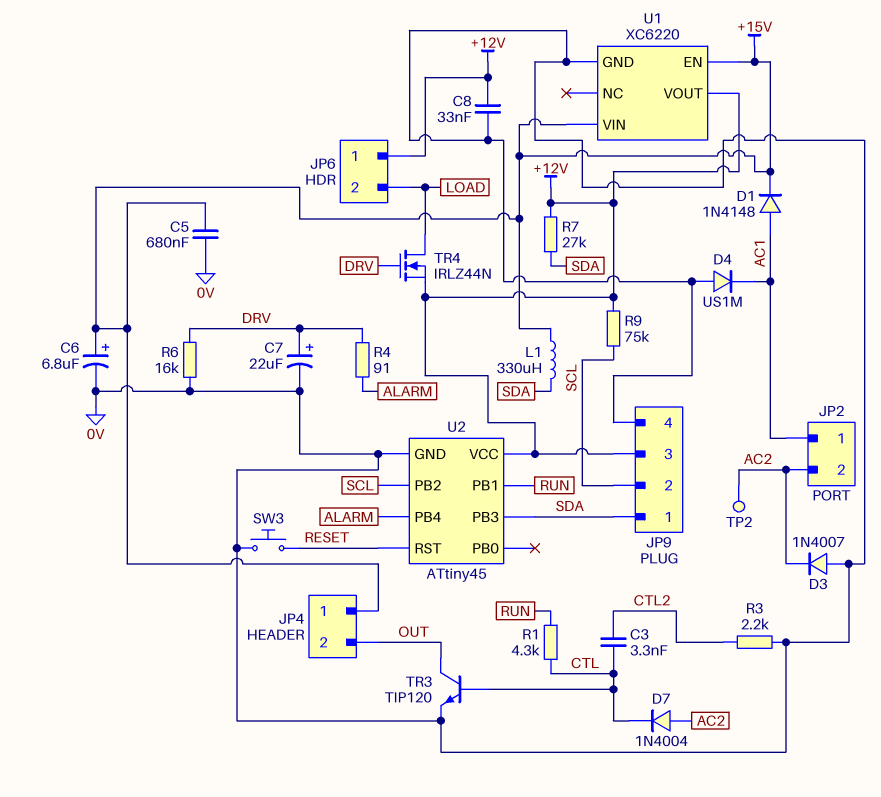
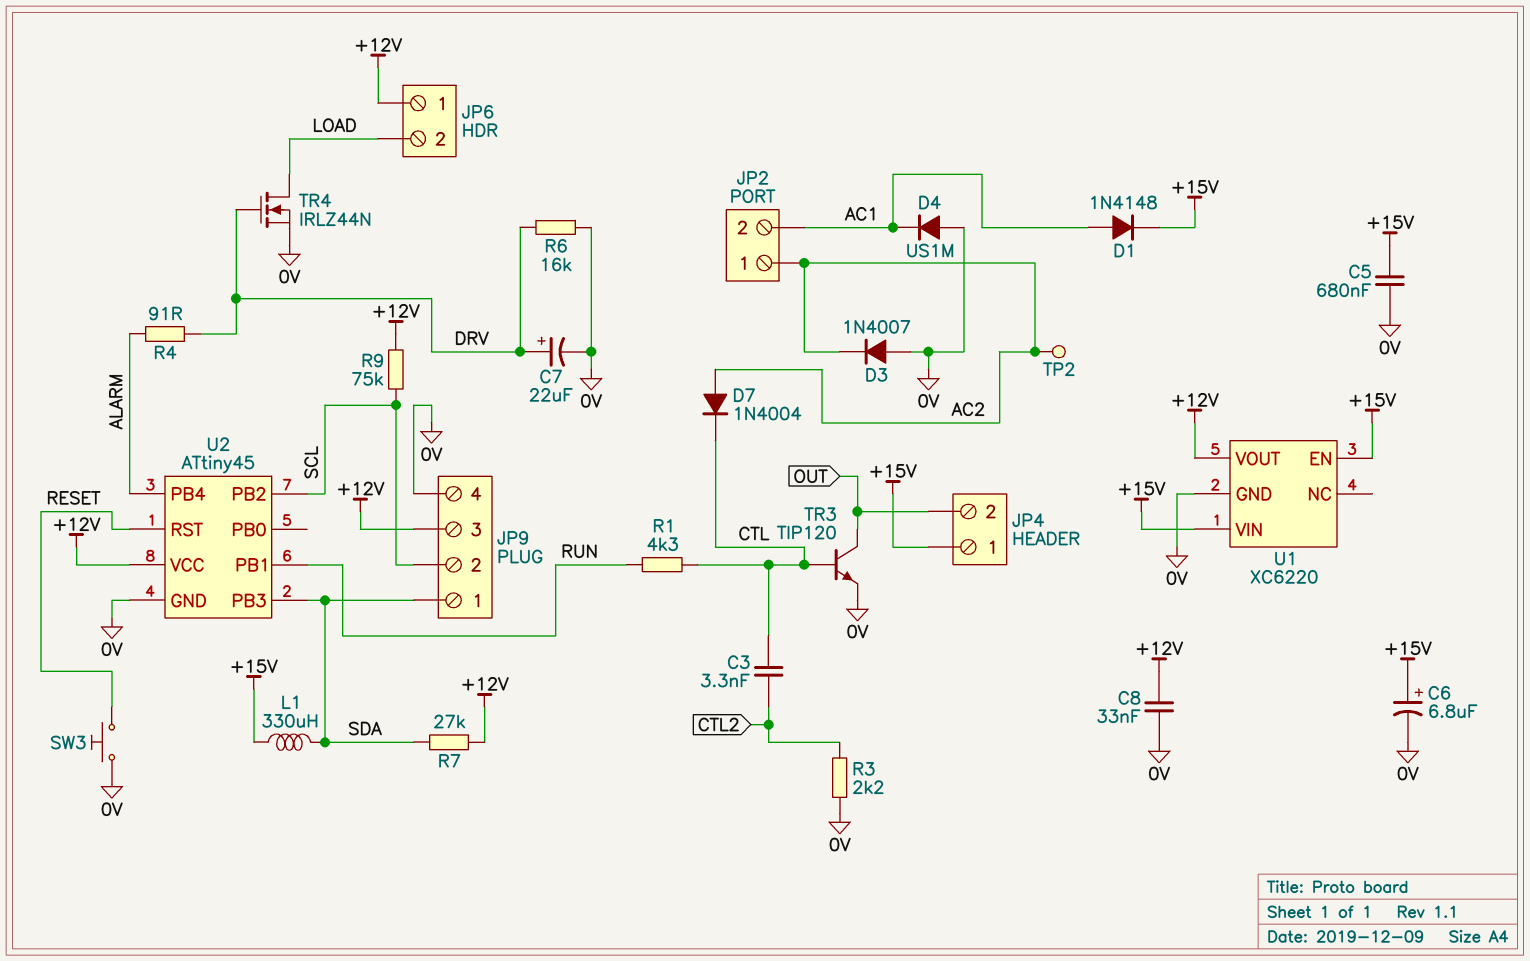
JP2 pin 1: AC1 -> AC2
JP2 pin 2: AC2 -> AC1
TR4: NMOS IRLZ44N (G DRV, D LOAD, S +12V) -> NMOS IRLZ44N (G DRV, D LOAD, S 0V)

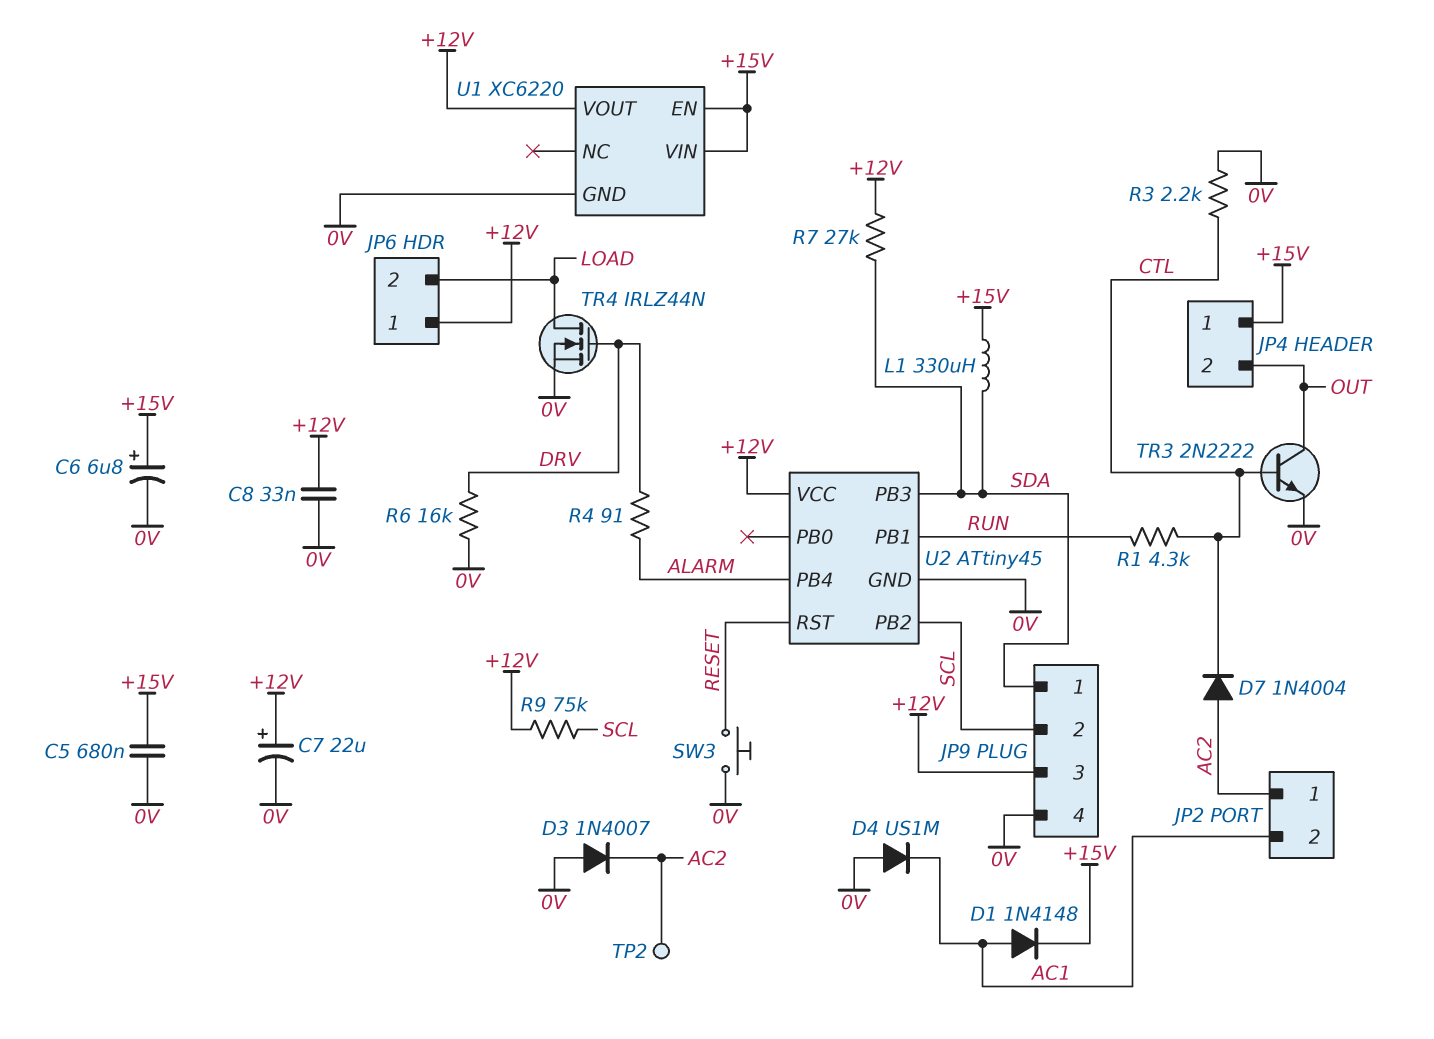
C3: 3.3nF (CTL, CTL2) -> none
C7: 22uF (plus DRV, minus 0V) -> 22uF (plus +12V, minus 0V)
R3: 2.2k (0V, CTL2) -> 2.2k (0V, CTL)
TR3: NPN TIP120 (B CTL, C OUT, E 0V) -> NPN 2N2222 (B CTL, C OUT, E 0V)

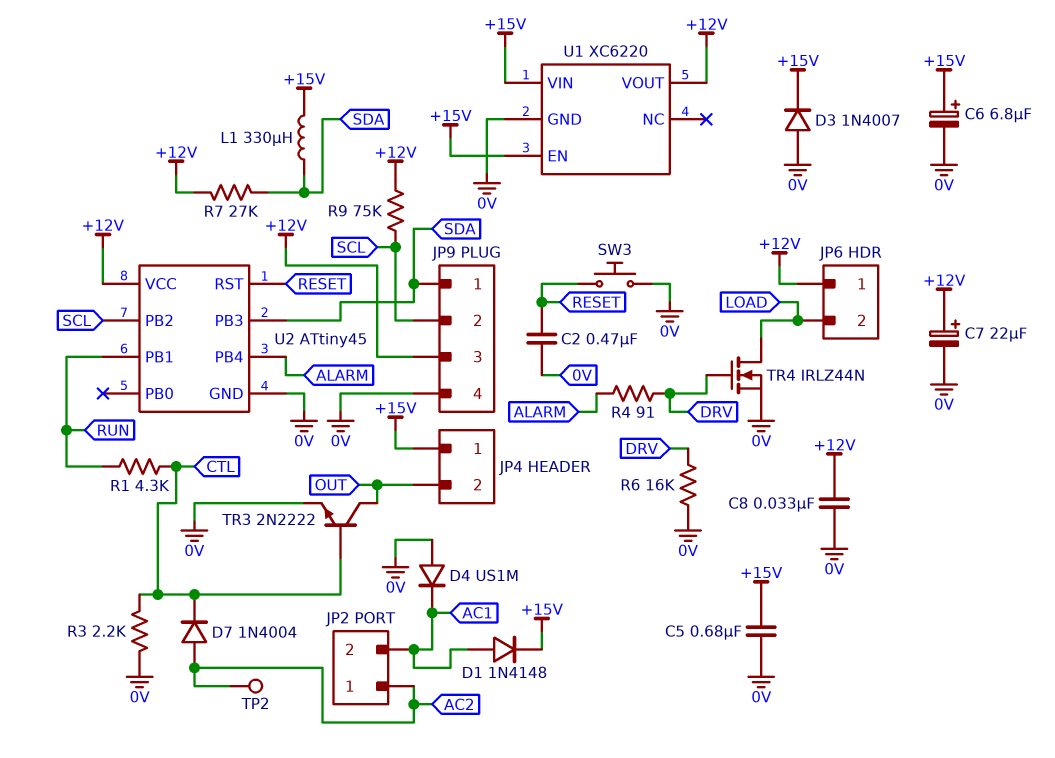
C2: none -> 470nF (0V, RESET)
D3: diode 1N4007 (A 0V, K AC2) -> diode 1N4007 (A 0V, K +15V)

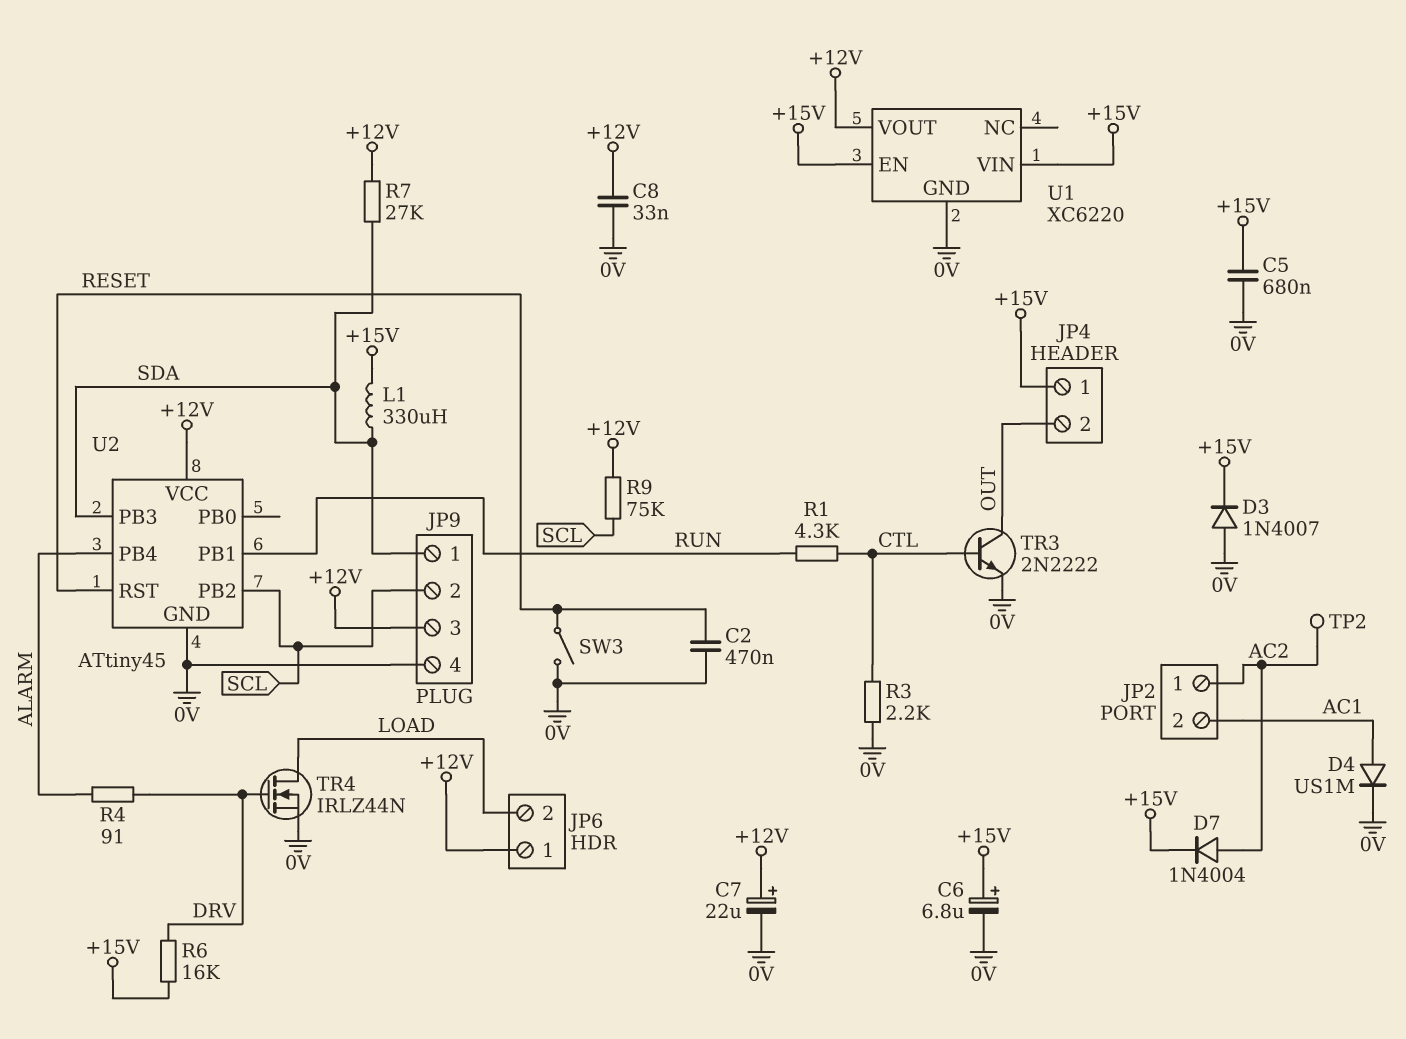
D1: diode 1N4148 (A AC1, K +15V) -> none
D4: diode US1M (A 0V, K AC1) -> diode US1M (A AC1, K 0V)
D7: diode 1N4004 (A AC2, K CTL) -> diode 1N4004 (A AC2, K +15V)
R6: 16k (0V, DRV) -> 16k (+15V, DRV)
SW3: button (0V, RESET) -> switch (0V, RESET)

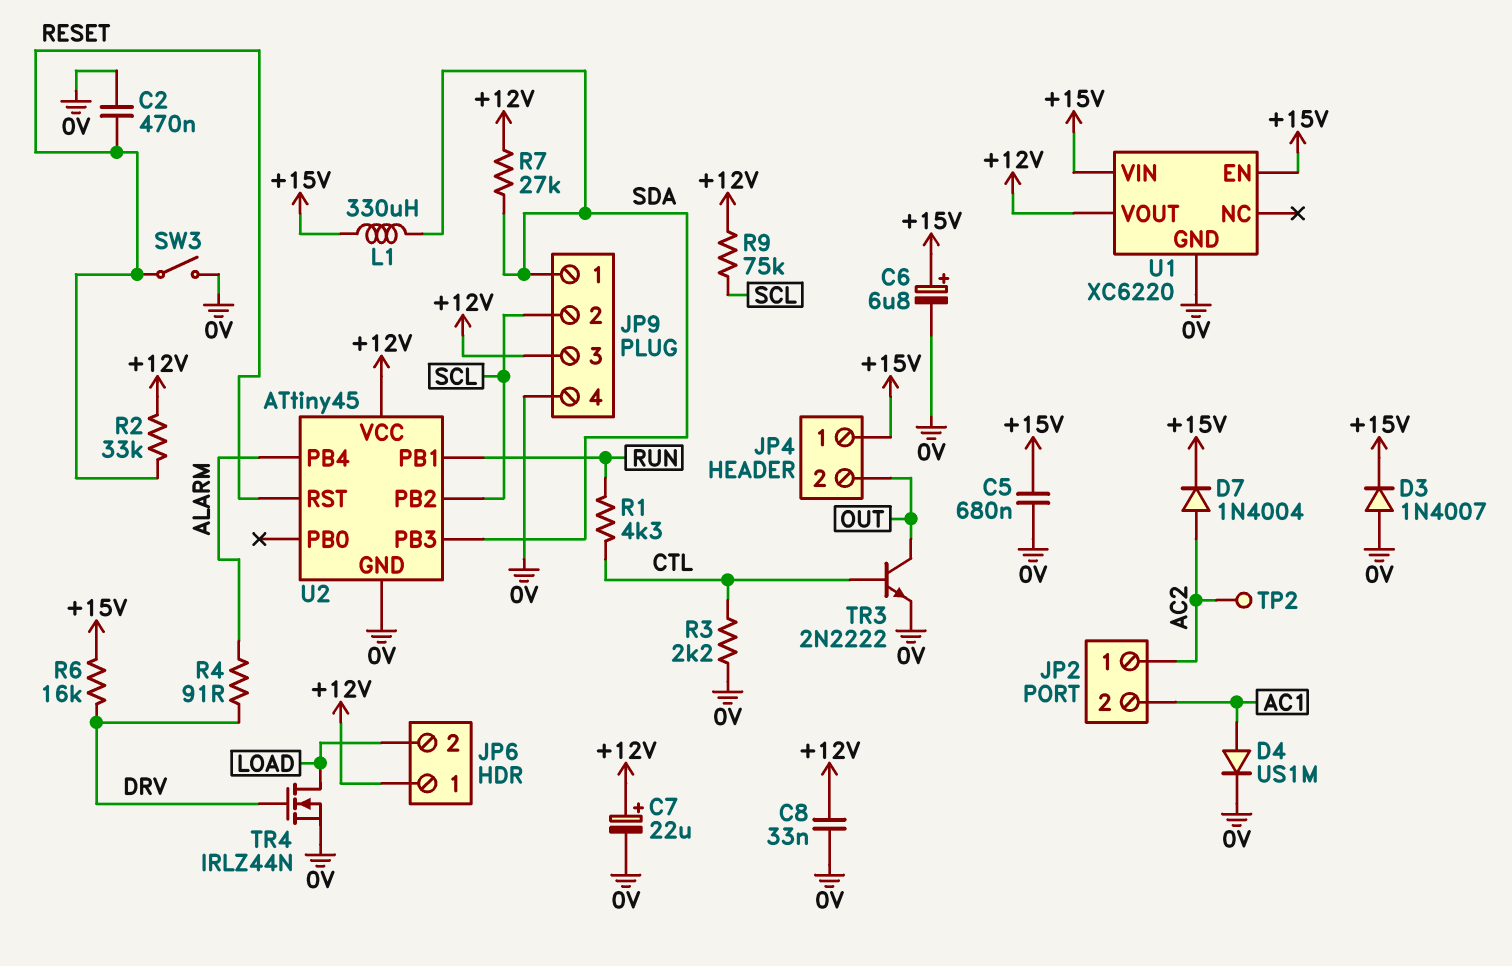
R2: none -> 33k (+12V, RESET)

